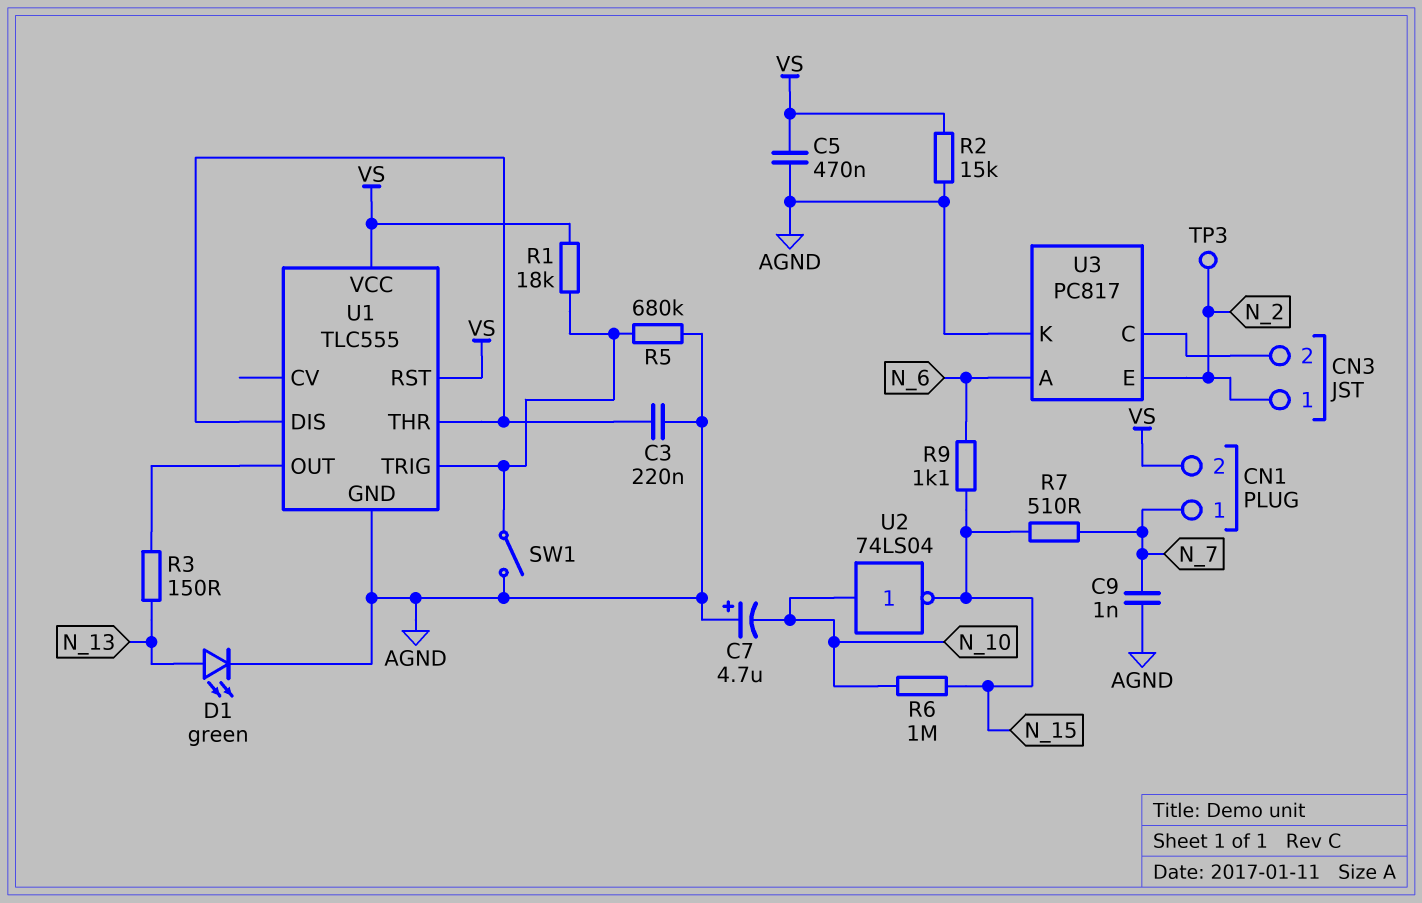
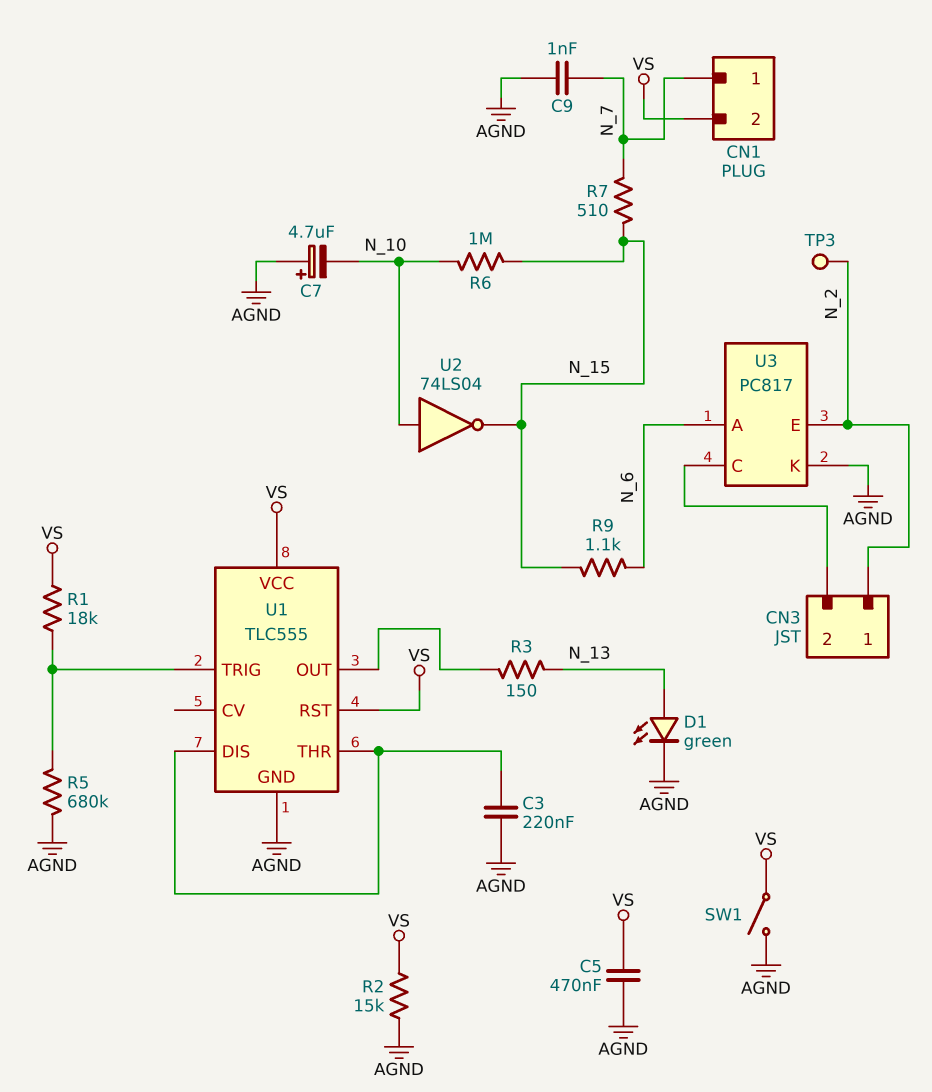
SW1: switch (AGND, U1/TRIG) -> switch (AGND, VS)

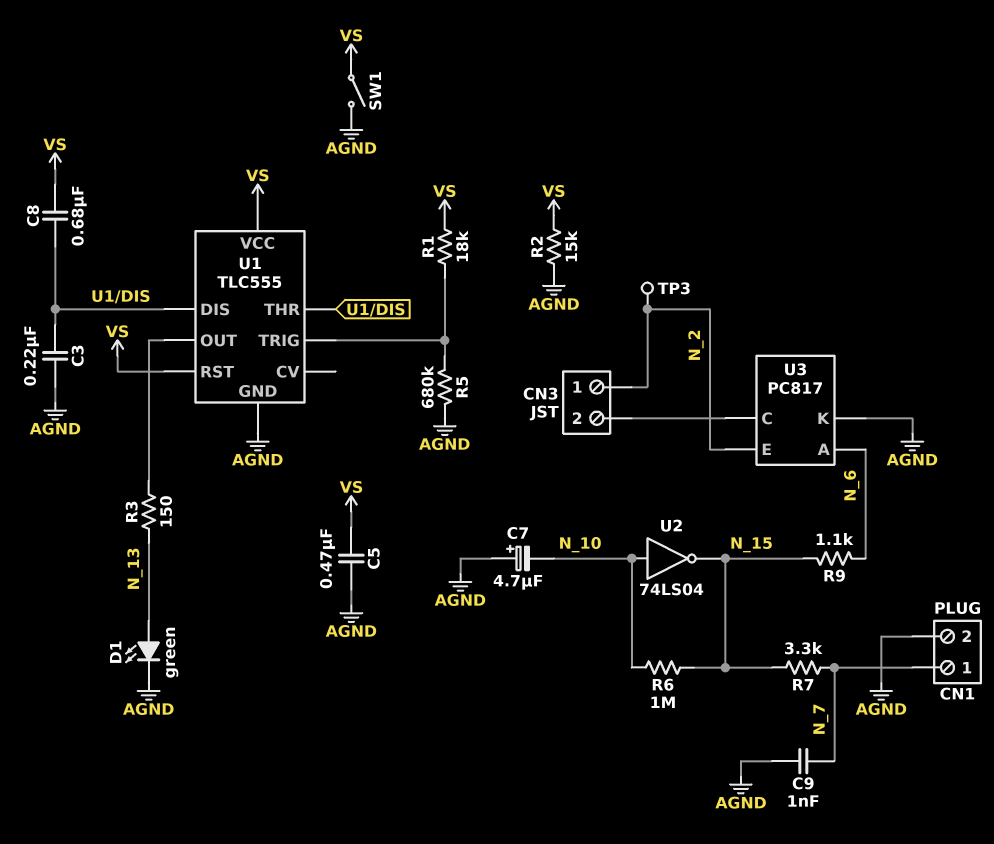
C8: none -> 680nF (U1/DIS, VS)
CN1 pin 2: VS -> AGND
R7: 510 (N_7, N_15) -> 3.3k (N_7, N_15)

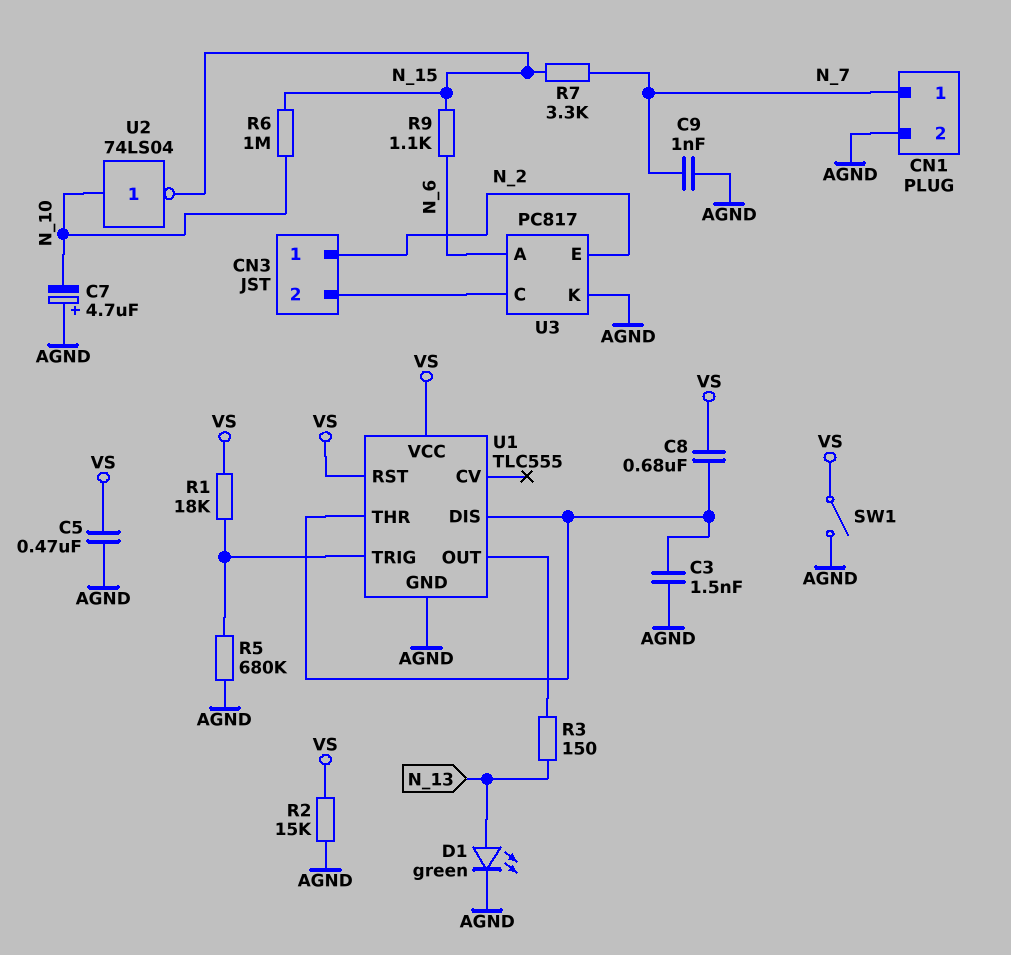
C3: 220nF (AGND, U1/DIS) -> 1.5nF (AGND, U1/DIS)
TP3: test point (N_2) -> none

